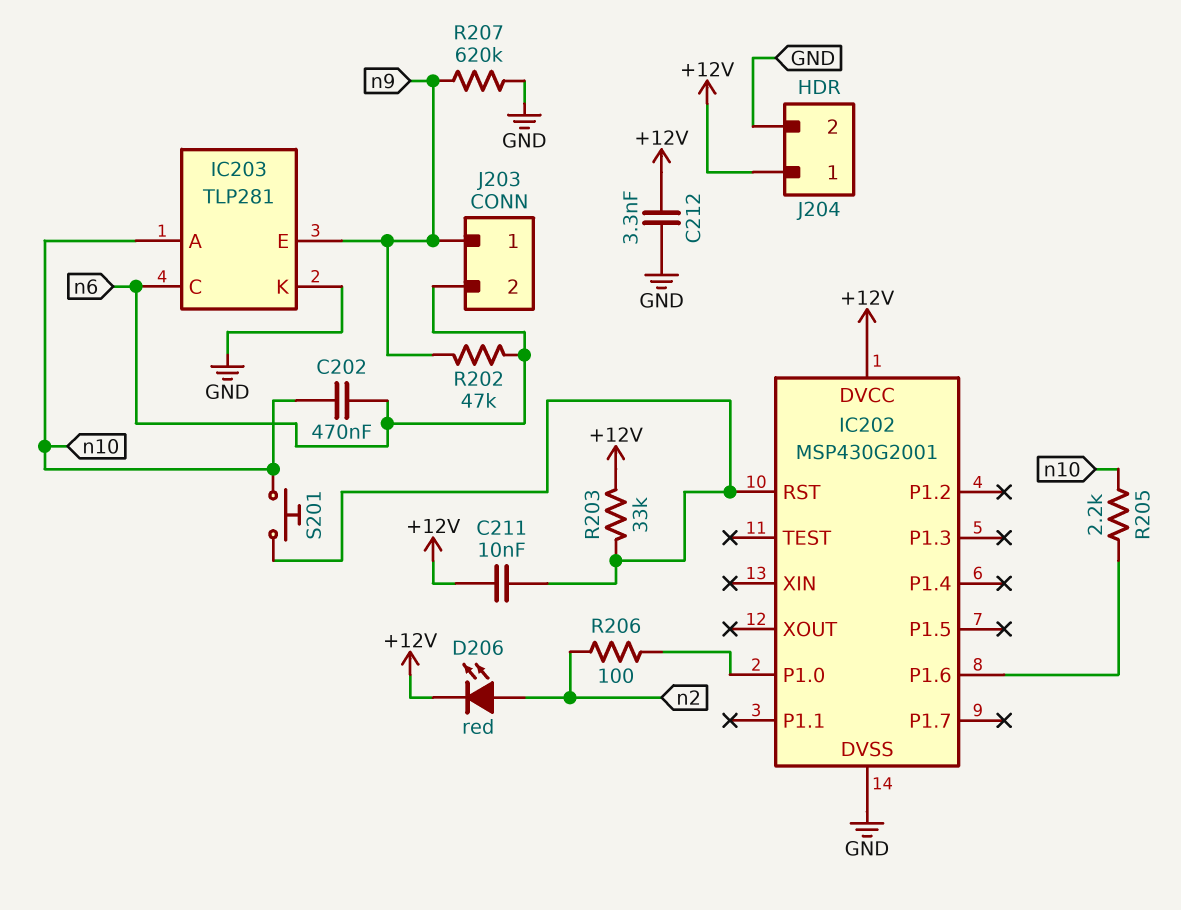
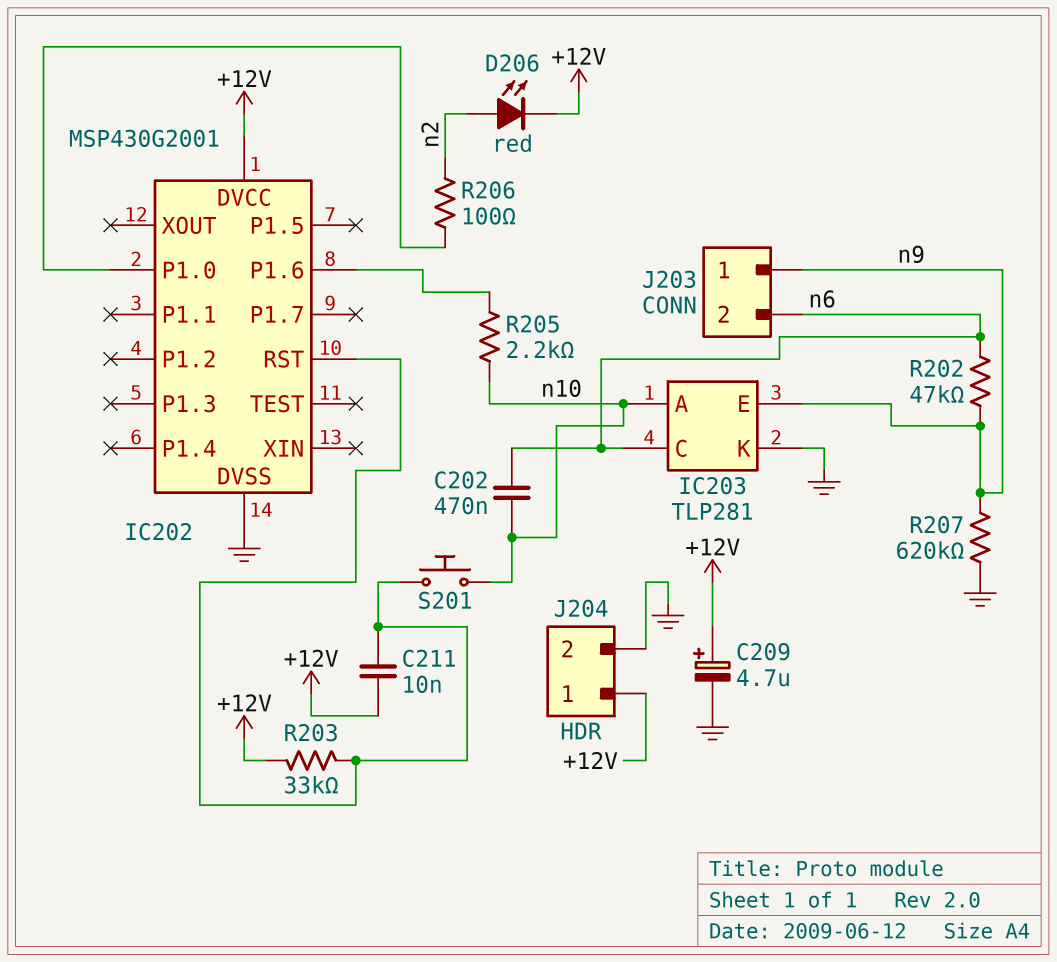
C209: none -> 4.7uF (plus +12V, minus GND)
C212: 3.3nF (+12V, GND) -> none

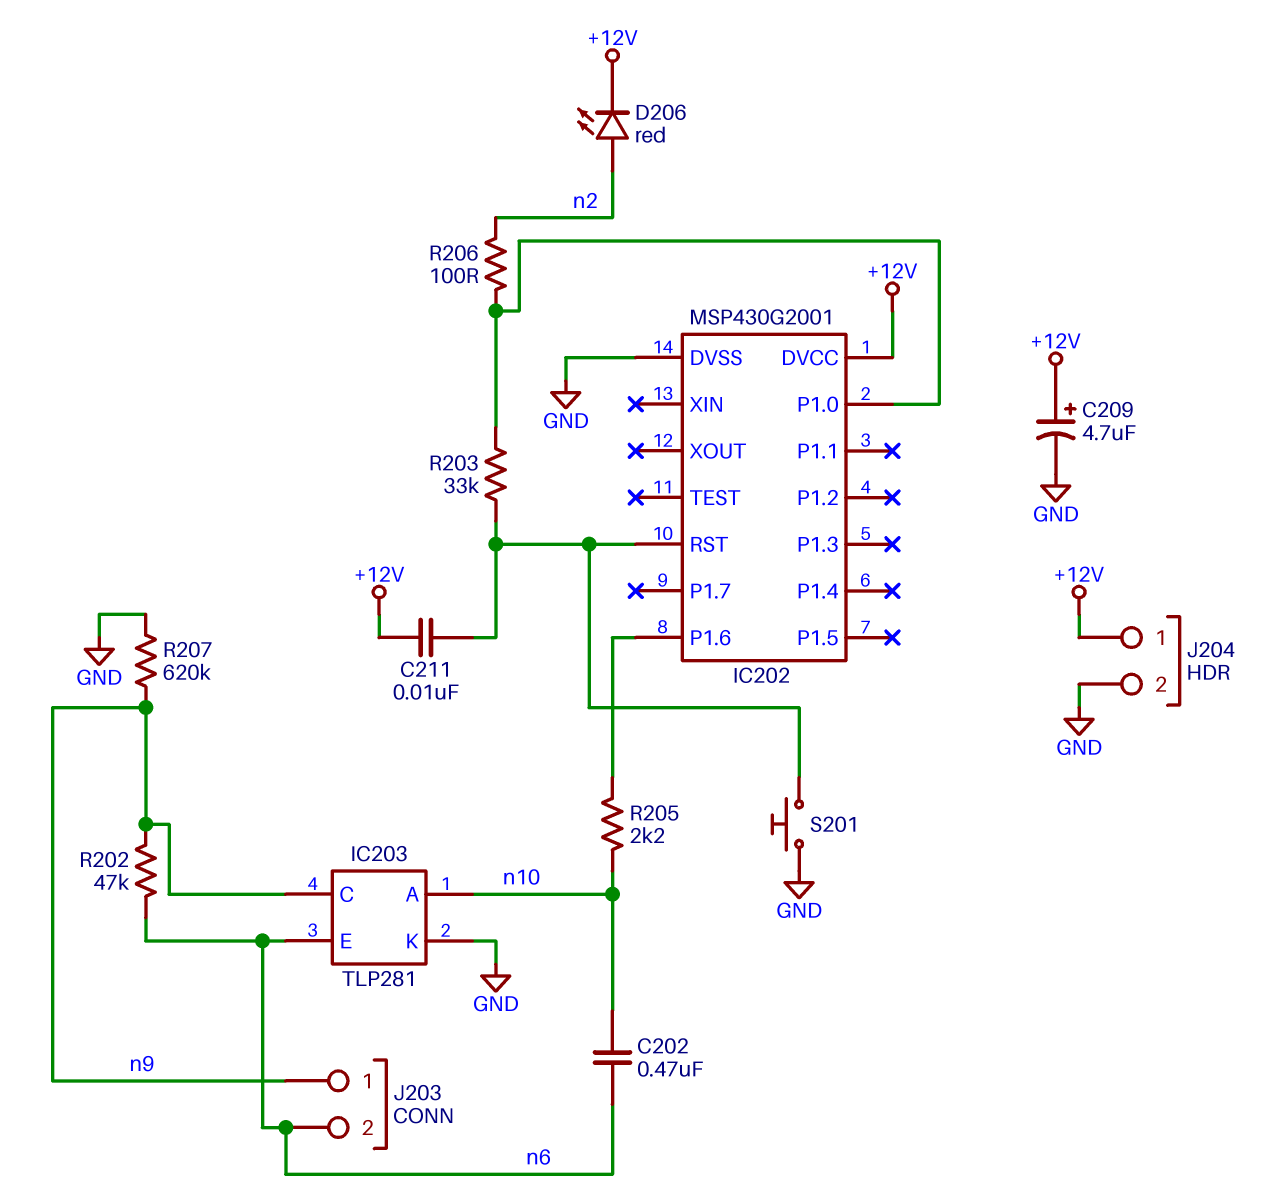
IC203 pin C: n6 -> n9
IC203 pin E: n9 -> n6
R203: 33k (+12V, IC202/RST) -> 33k (IC202/P1.0, IC202/RST)
S201: button (IC202/RST, n10) -> button (GND, IC202/RST)

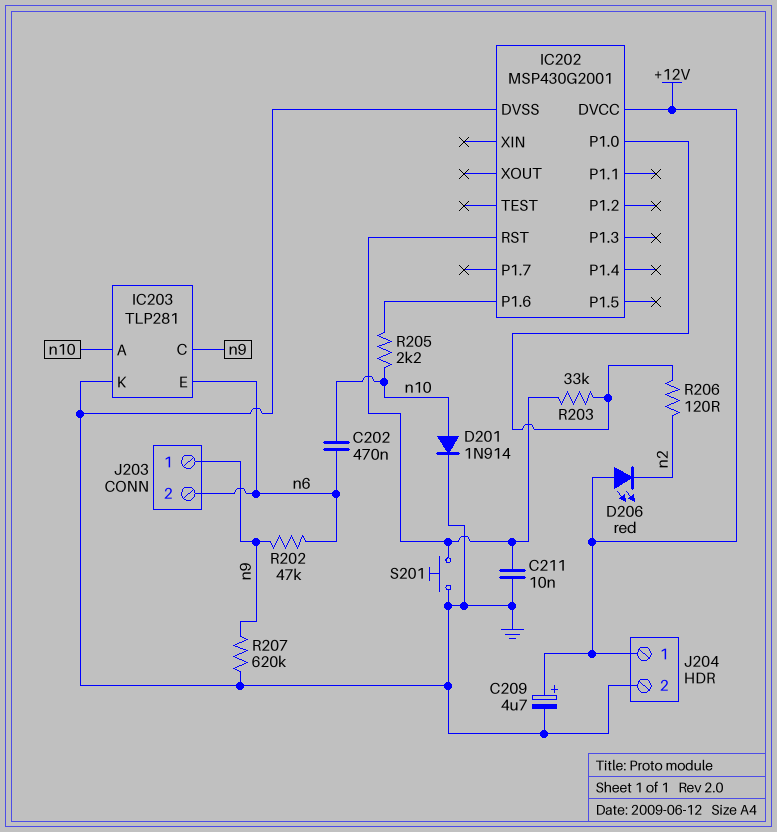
C211: 10nF (+12V, IC202/RST) -> 10nF (GND, IC202/RST)
D201: none -> diode 1N914 (A n10, K GND)
D206: LED red (A n2, K +12V) -> LED red (A +12V, K n2)
R206: 100 (IC202/P1.0, n2) -> 120 (IC202/P1.0, n2)

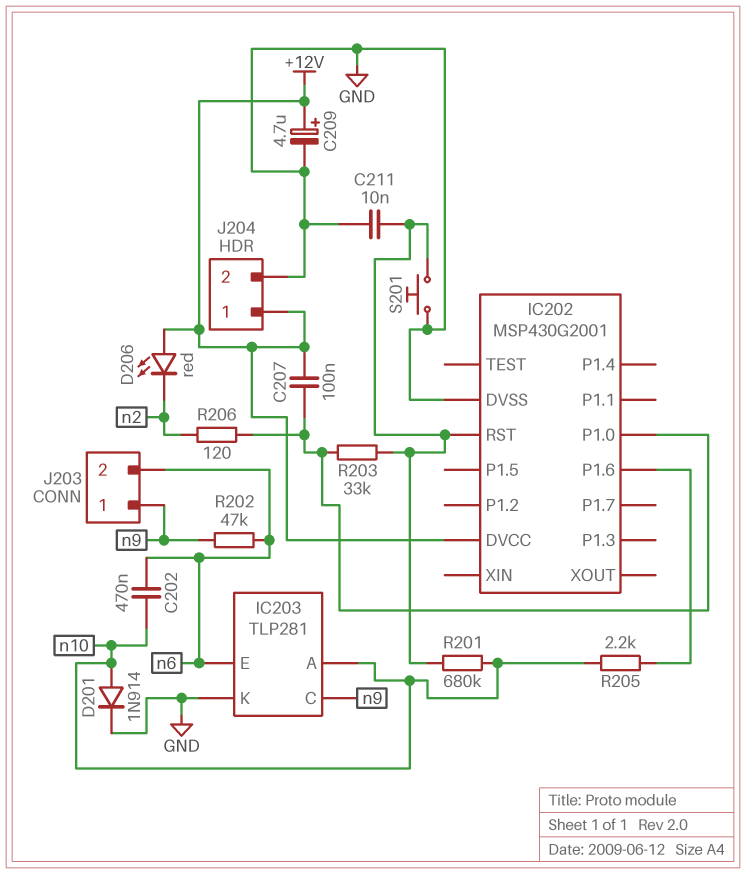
C207: none -> 100nF (+12V, IC202/P1.0)
R201: none -> 680k (IC202/RST, n10)
R207: 620k (GND, n9) -> none

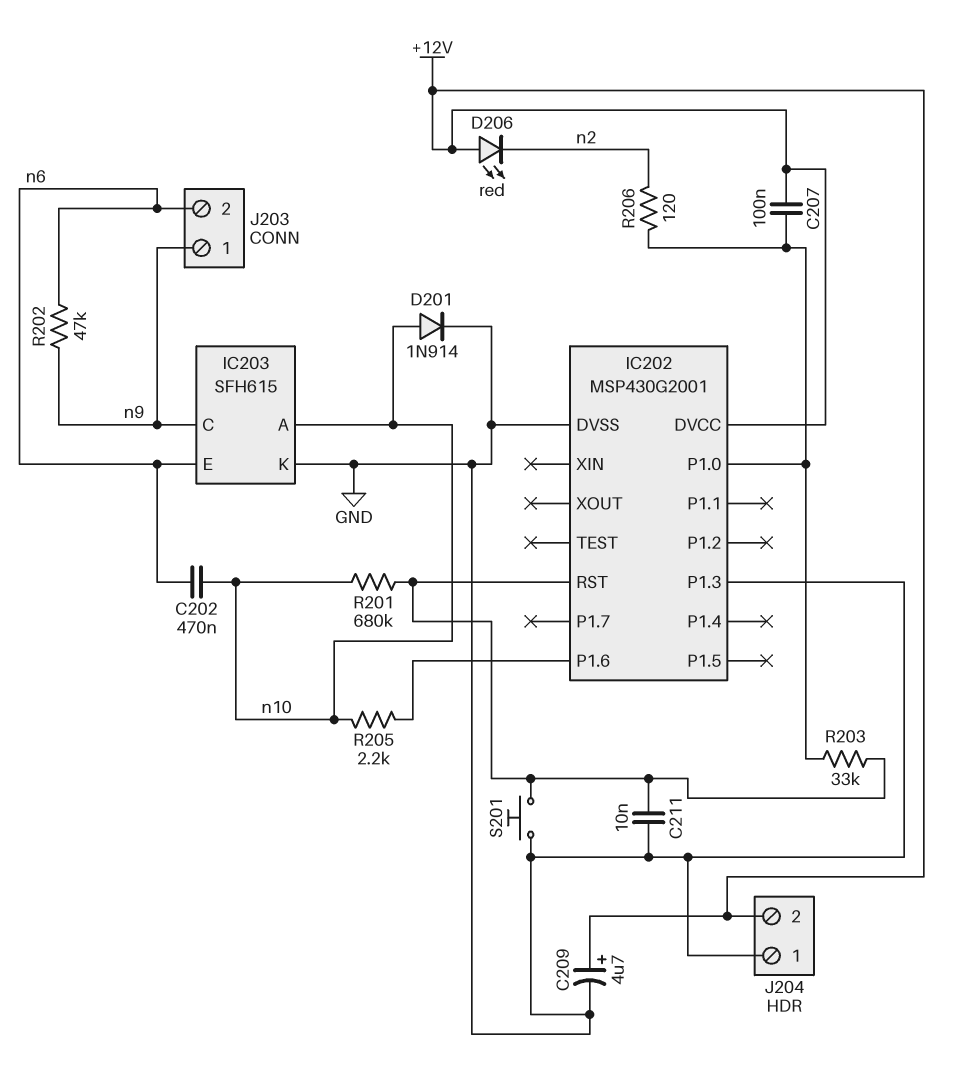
IC202 pin P1.3: none -> GND
IC203: TLP281 -> SFH615
J204 pin 1: +12V -> GND
J204 pin 2: GND -> +12V

